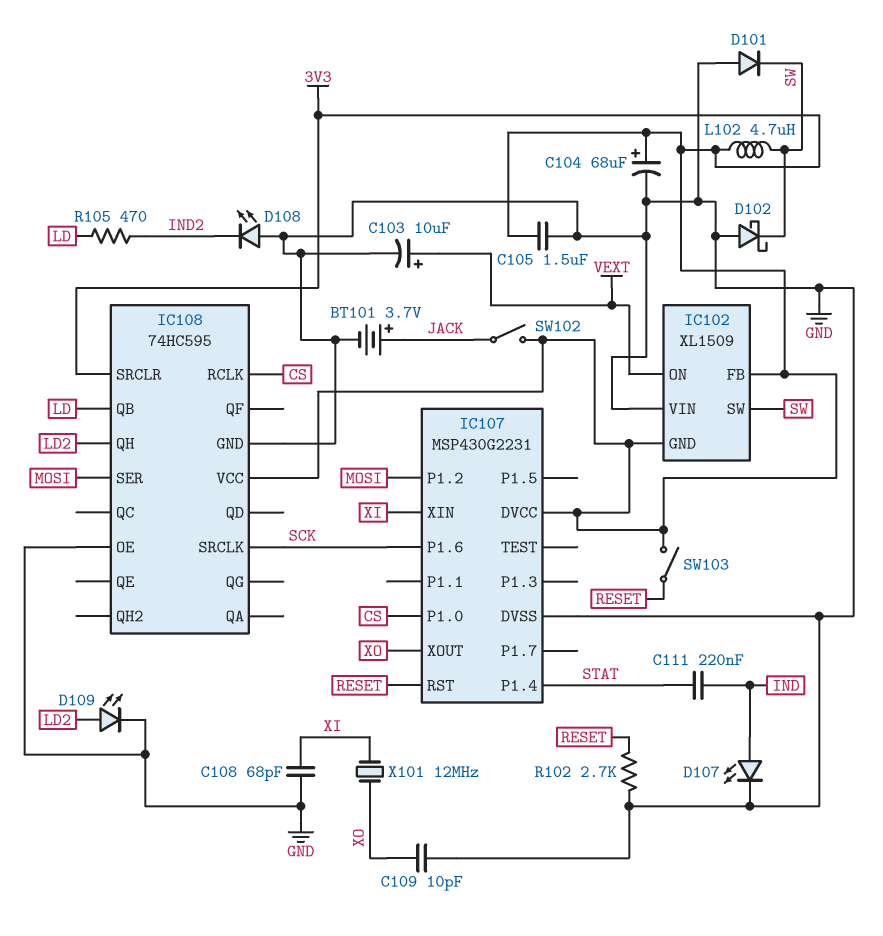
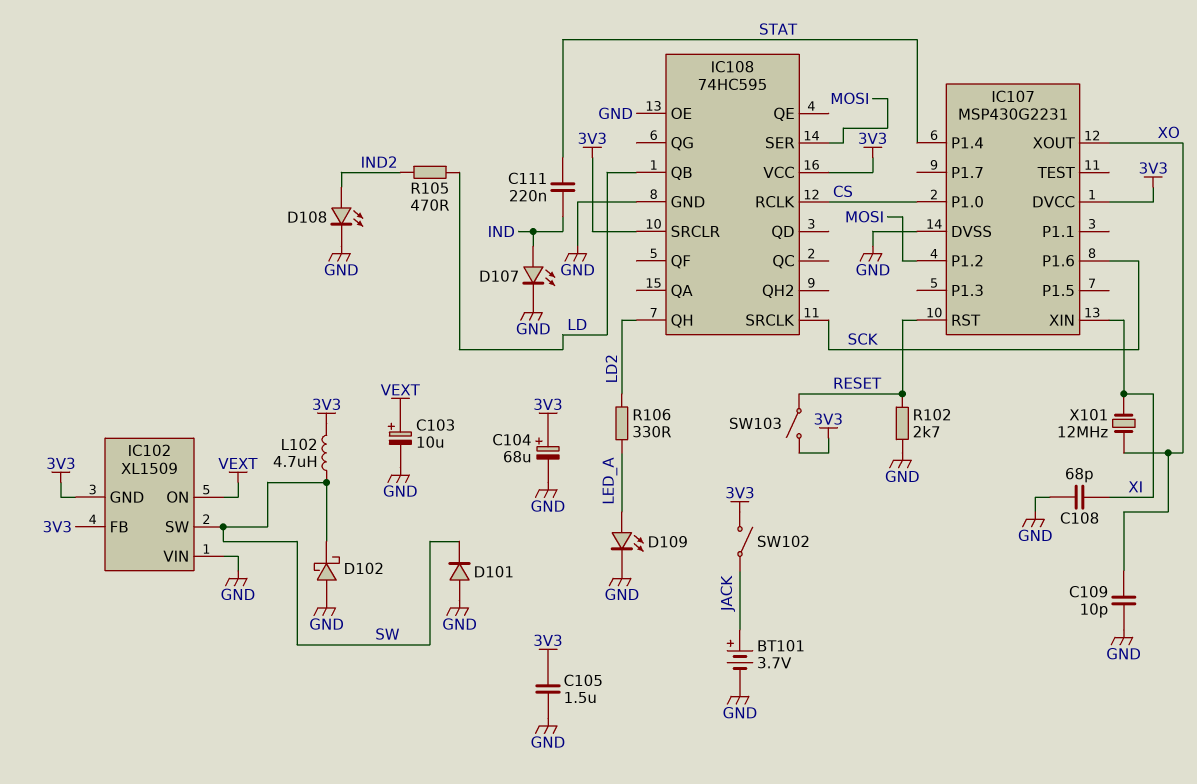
D108: LED (A GND, K IND2) -> LED (A IND2, K GND)
D109: LED (A LD2, K GND) -> LED (A LED_A, K GND)
R106: none -> 330 (LD2, LED_A)

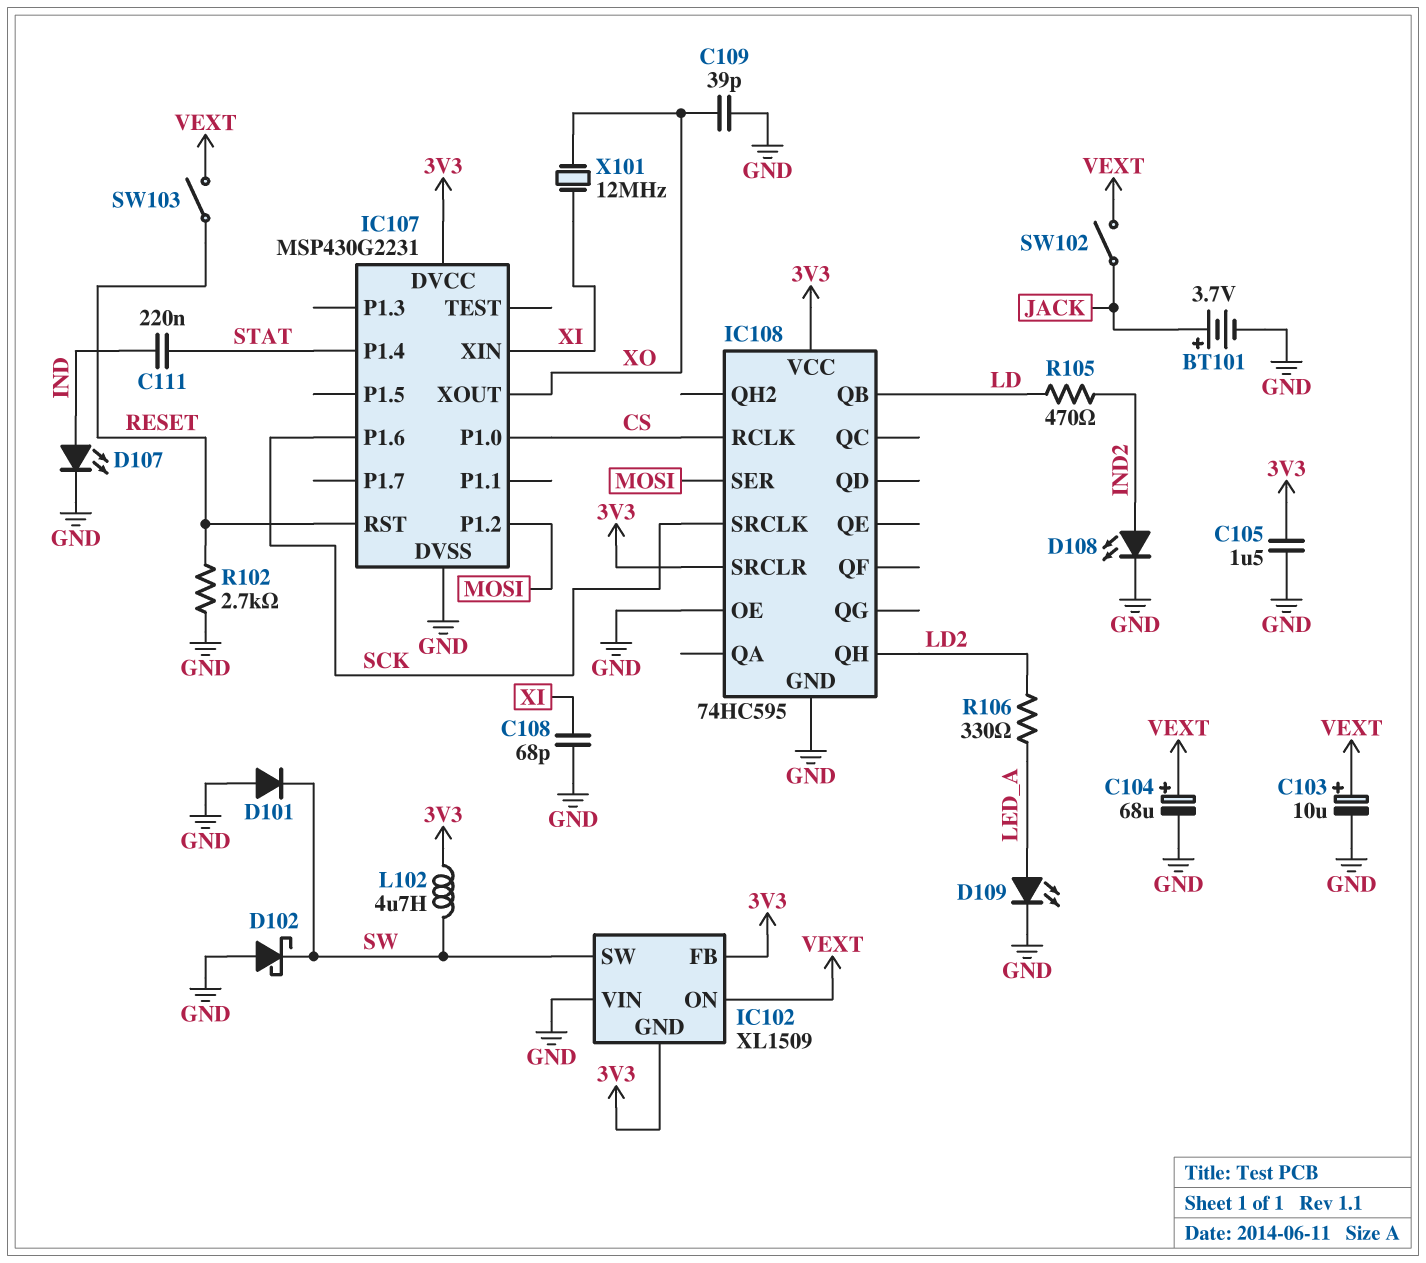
C104: 68uF (plus 3V3, minus GND) -> 68uF (plus VEXT, minus GND)
C109: 10pF (GND, XO) -> 39pF (GND, XO)
SW102: switch (3V3, JACK) -> switch (JACK, VEXT)
SW103: switch (3V3, RESET) -> switch (RESET, VEXT)

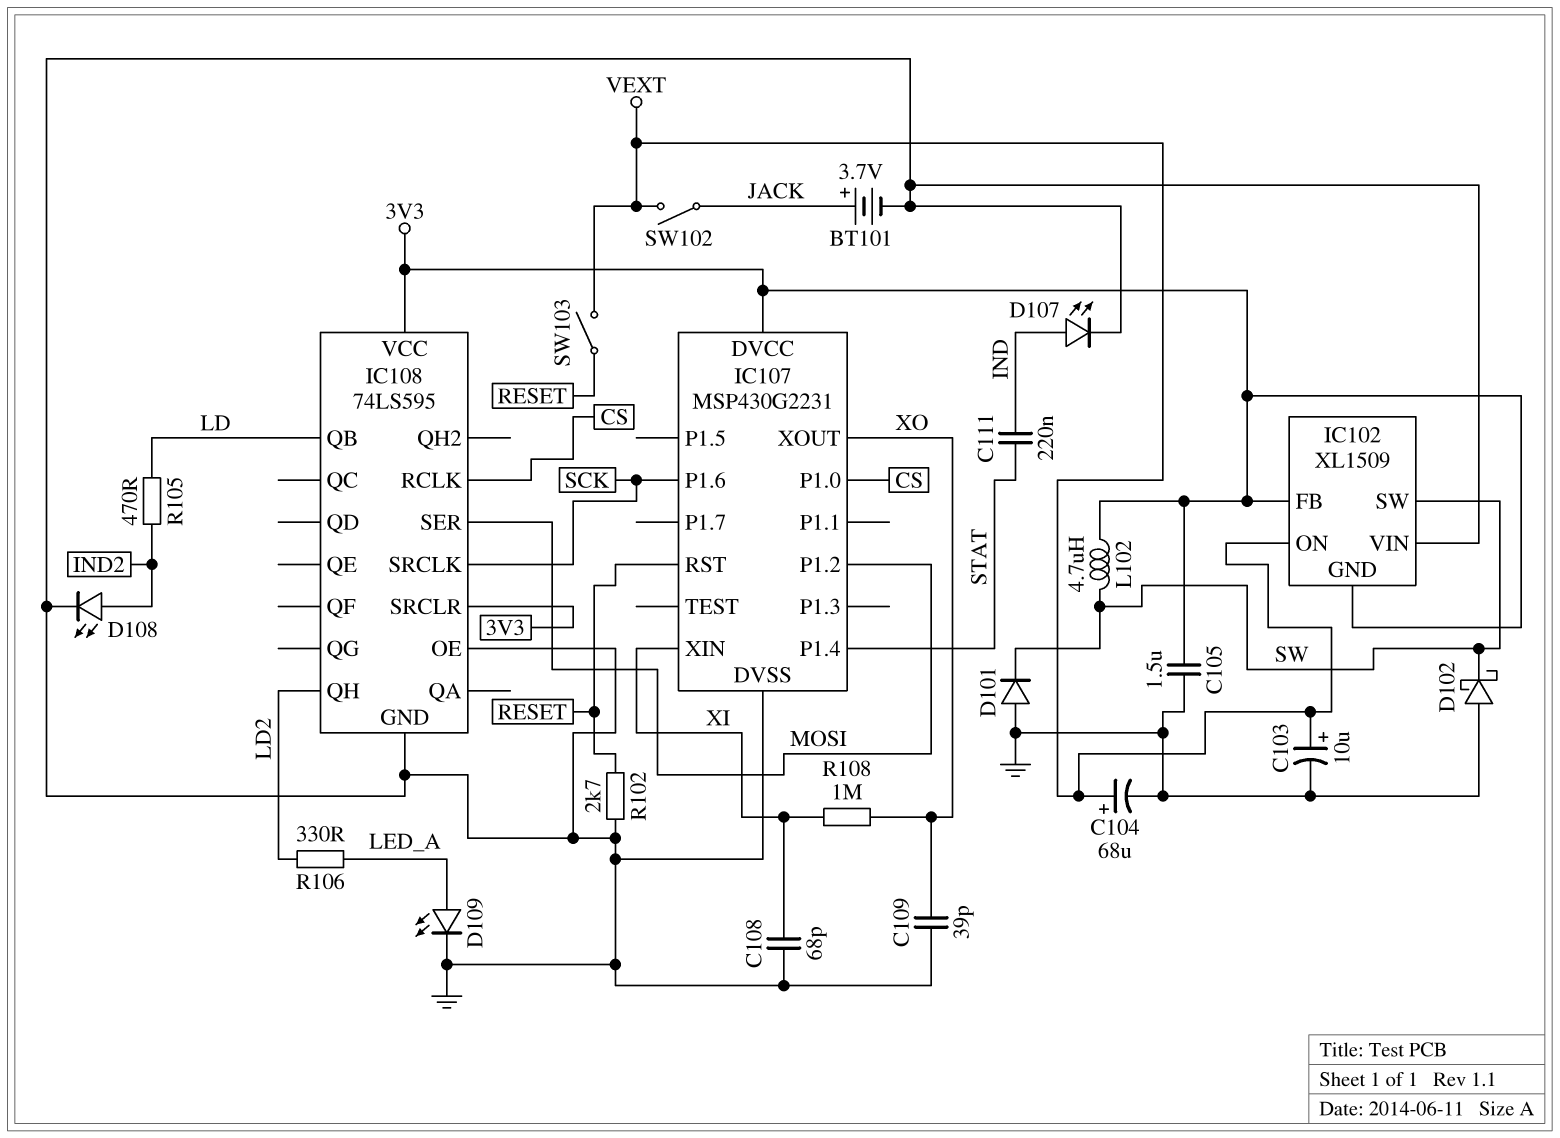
IC108: 74HC595 -> 74LS595
R108: none -> 1M (XI, XO)
X101: 12MHz (XI, XO) -> none

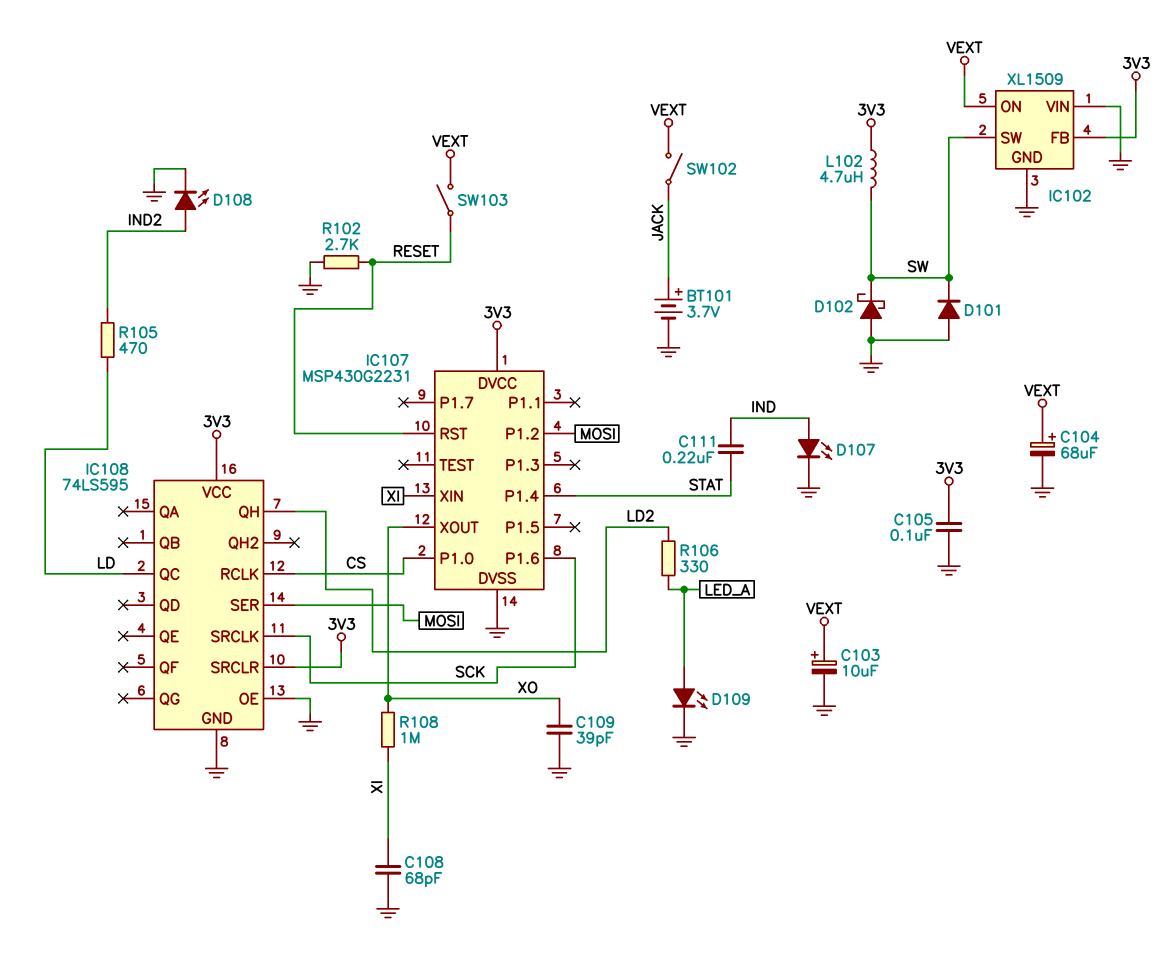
C105: 1.5uF (3V3, GND) -> 100nF (3V3, GND)
IC102 pin GND: 3V3 -> GND
IC108 pin QB: LD -> none
IC108 pin QC: none -> LD

